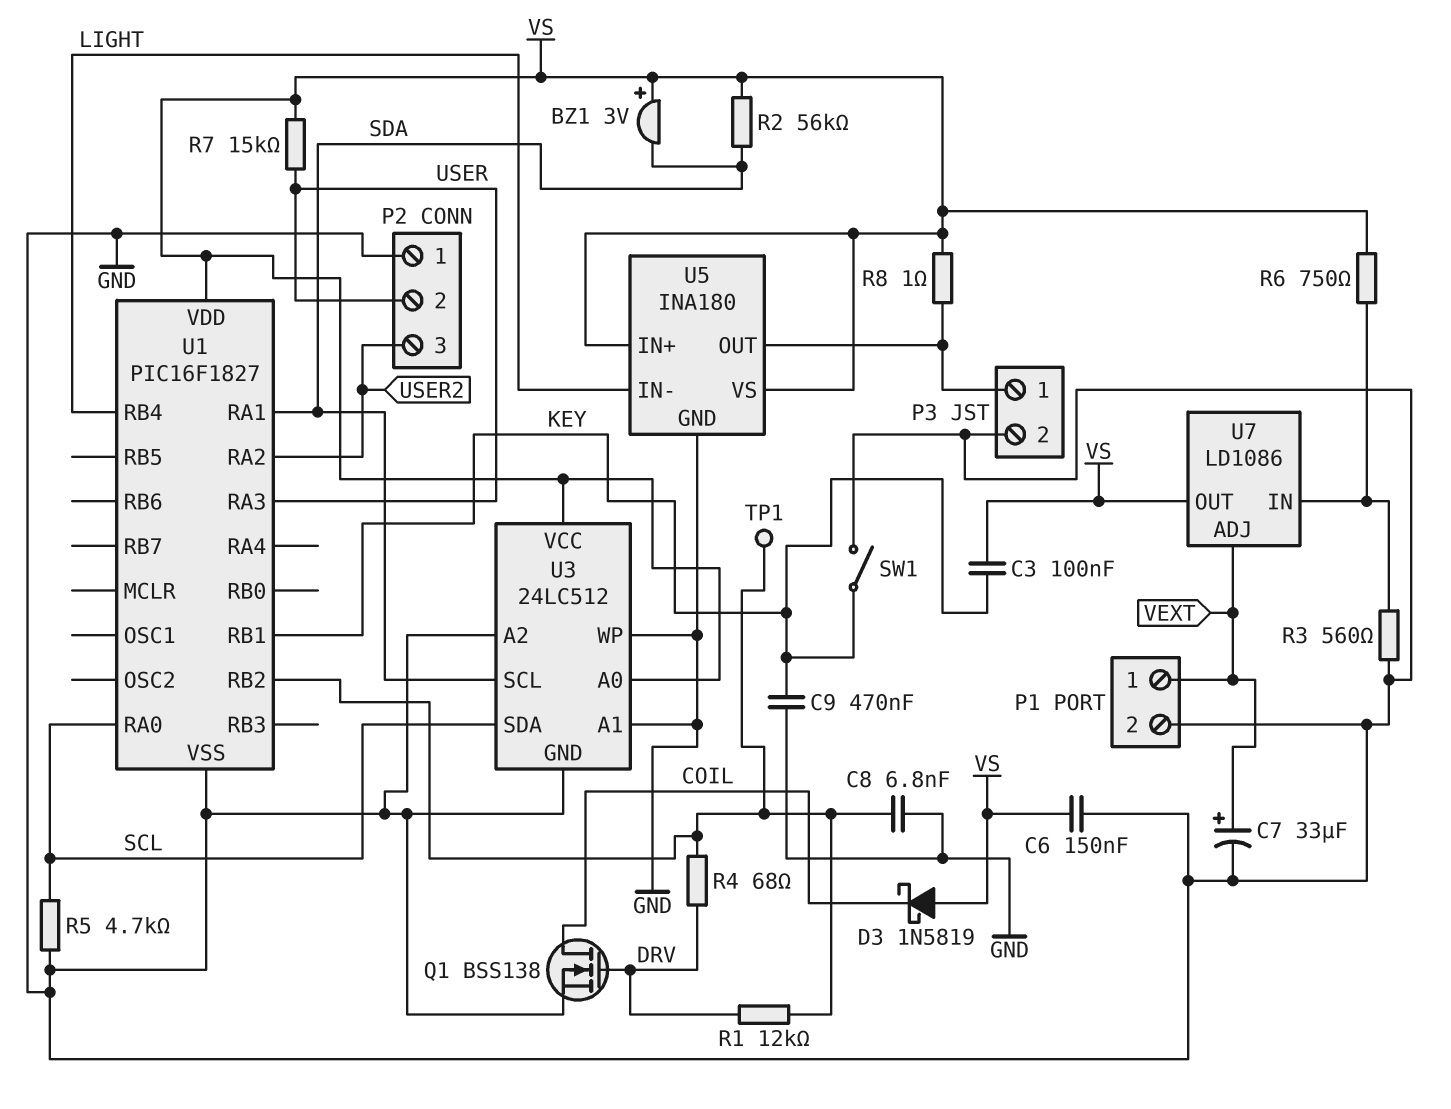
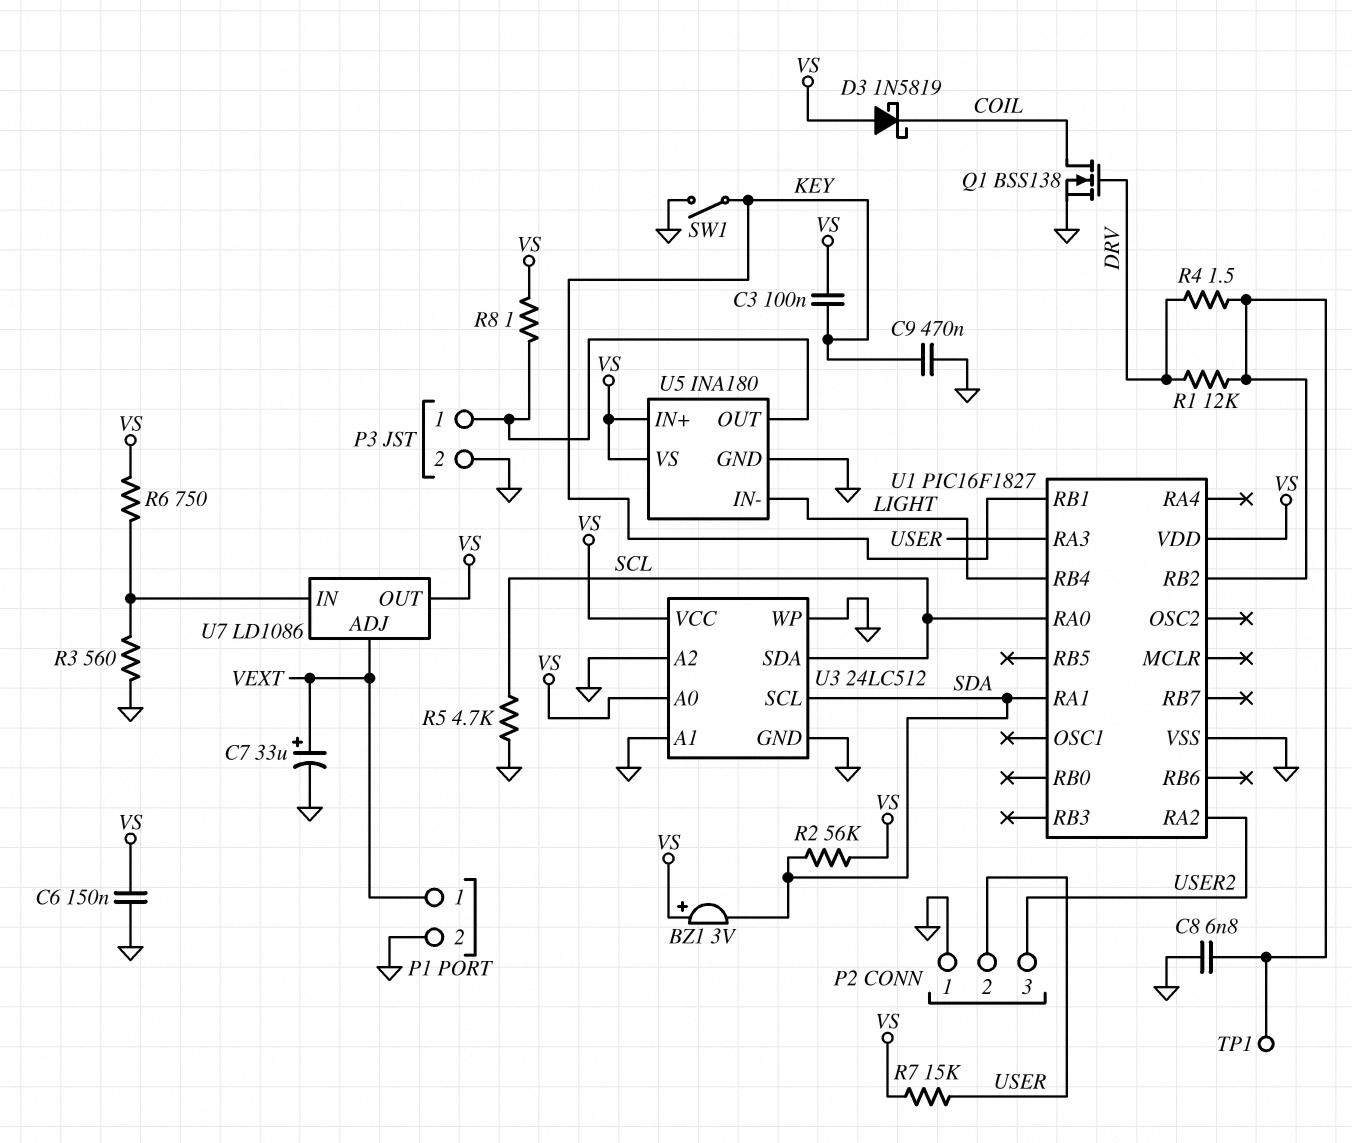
R4: 68 (DRV, U1/RB2) -> 1.5 (DRV, U1/RB2)

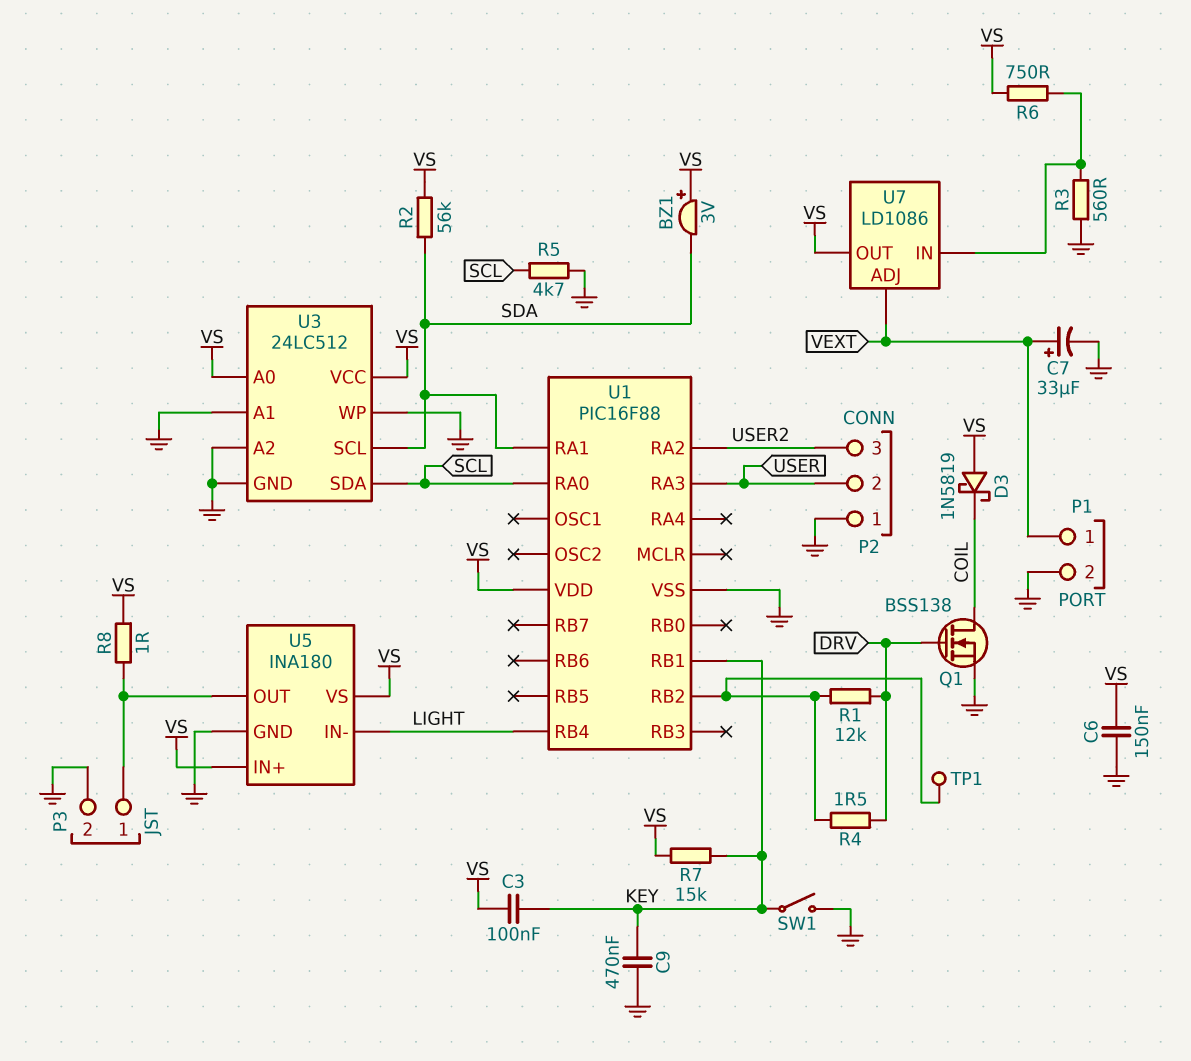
C8: 6.8nF (GND, U1/RB2) -> none
R7: 15k (USER, VS) -> 15k (KEY, VS)
U1: PIC16F1827 -> PIC16F88

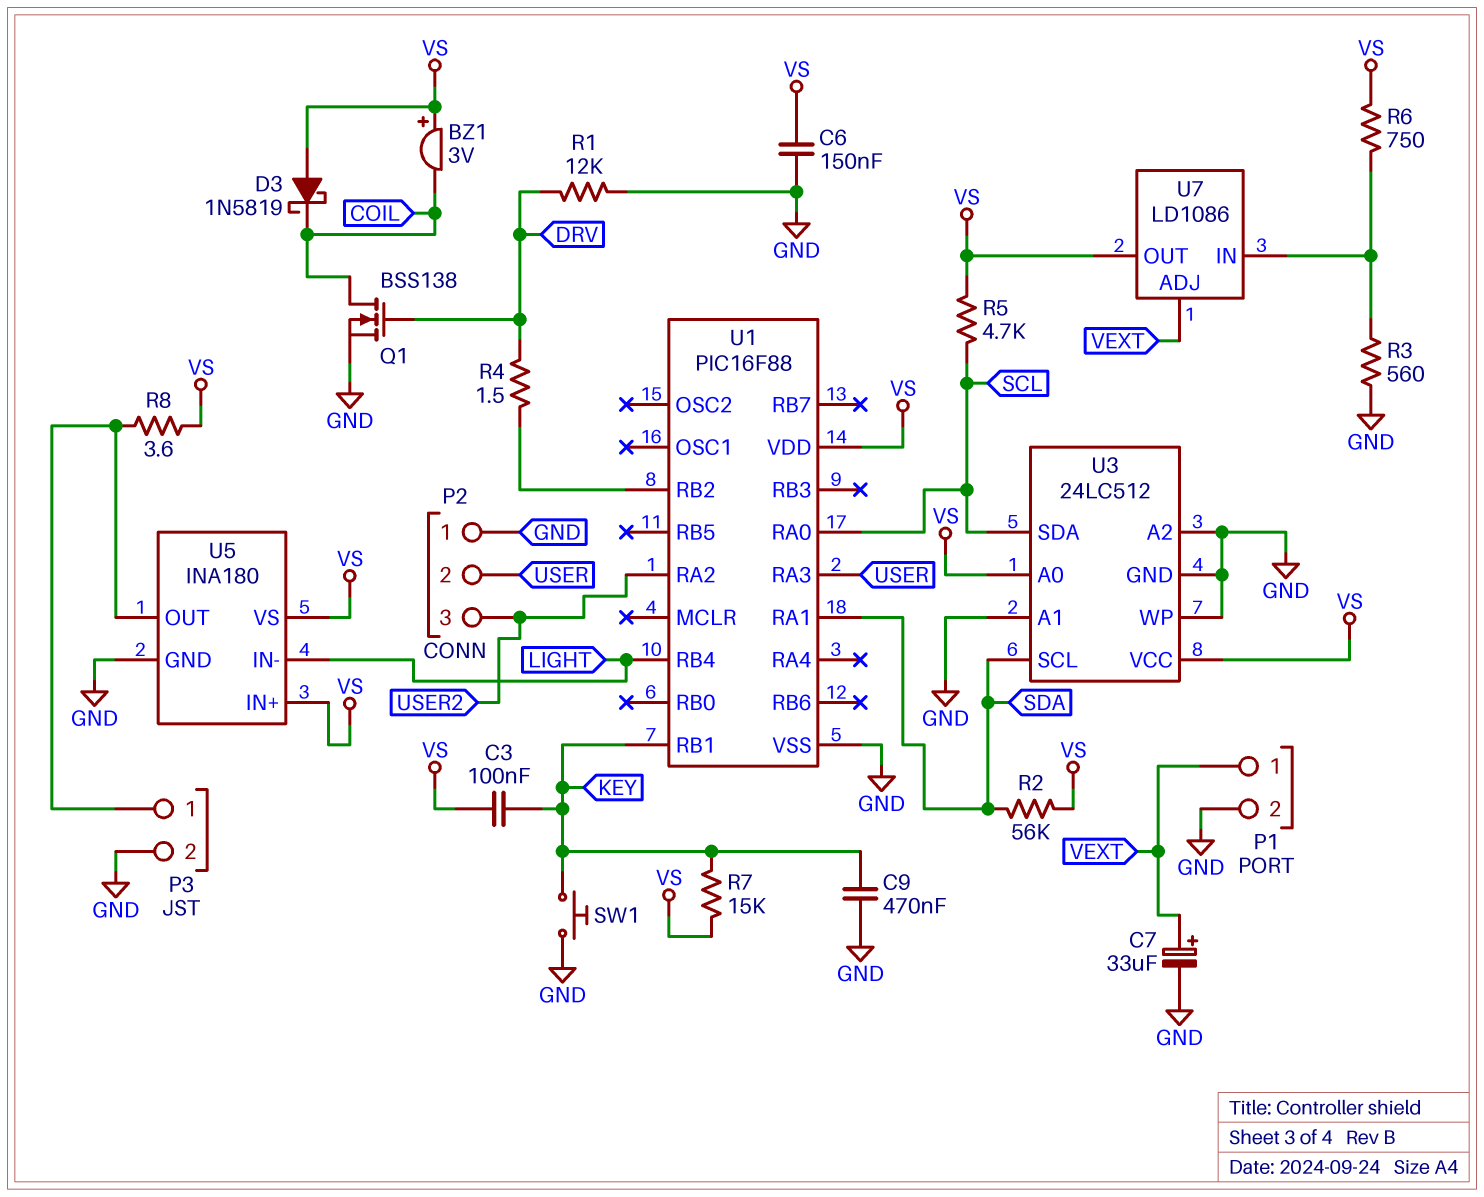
BZ1: buzzer 3V (plus VS, minus SDA) -> buzzer 3V (plus VS, minus COIL)
R1: 12k (DRV, U1/RB2) -> 12k (DRV, GND)
R5: 4.7k (GND, SCL) -> 4.7k (SCL, VS)
R8: 1 (P3/1, VS) -> 3.6 (P3/1, VS)
SW1: switch (GND, KEY) -> button (GND, KEY)
TP1: test point (U1/RB2) -> none

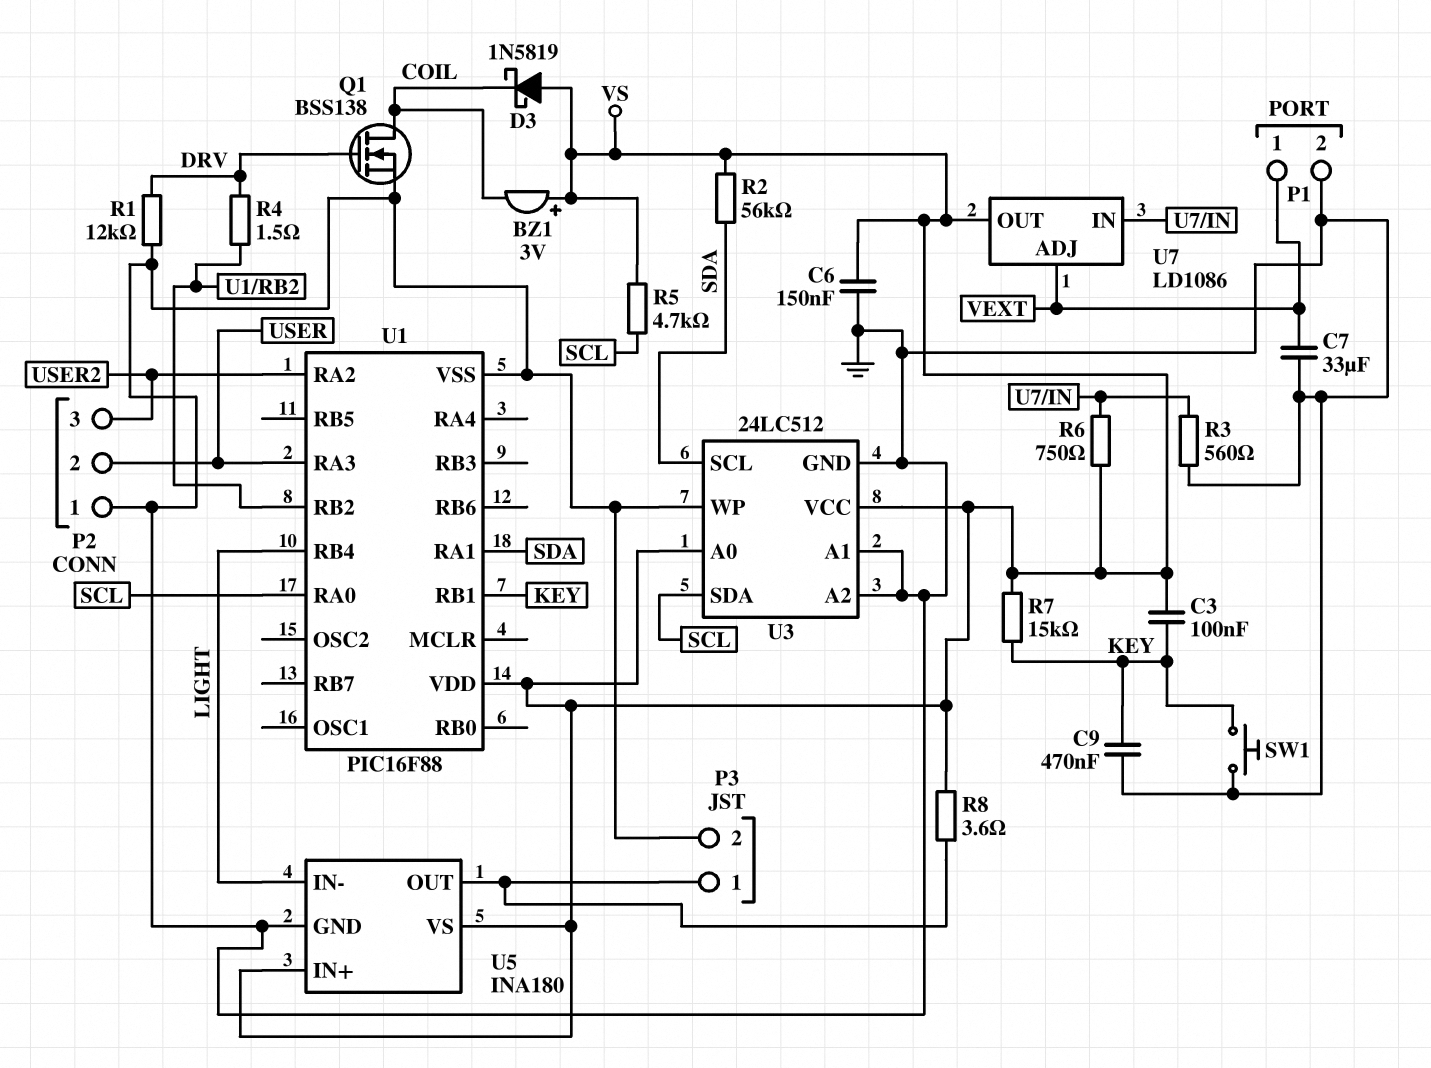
C7: 33uF (plus VEXT, minus GND) -> 33uF (GND, VEXT)

